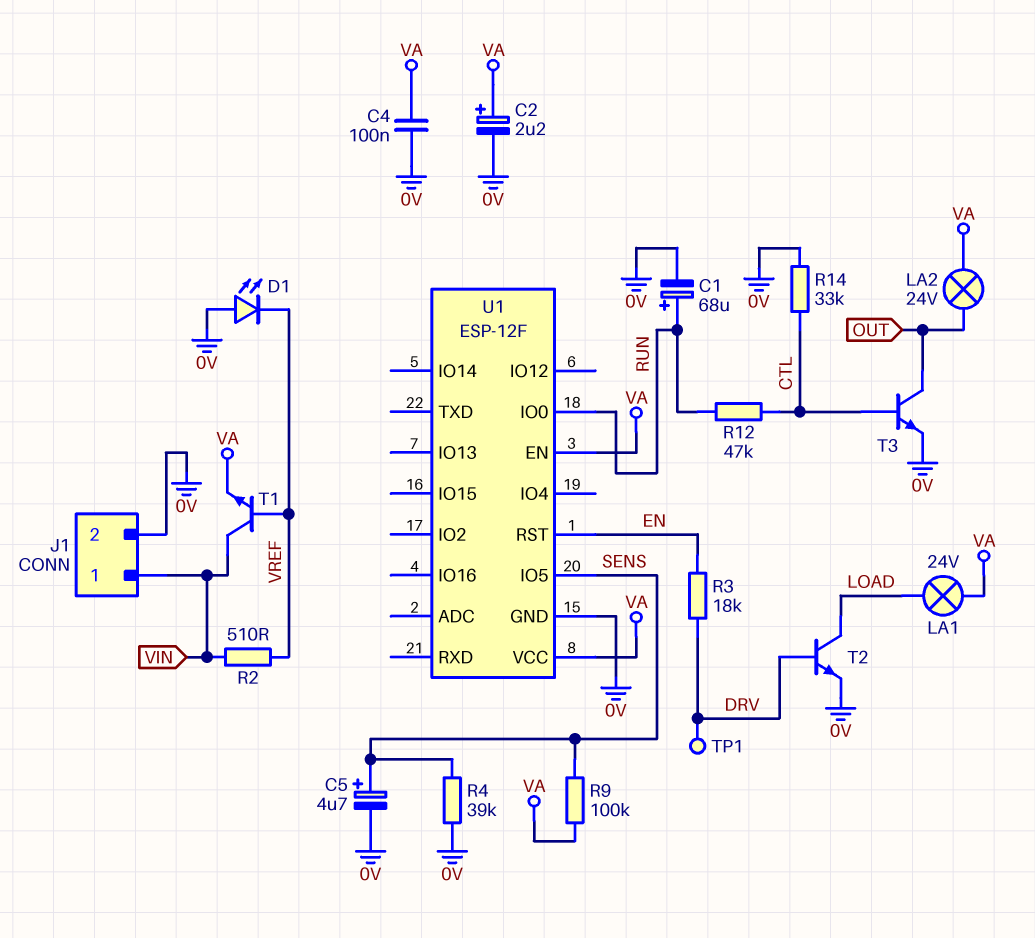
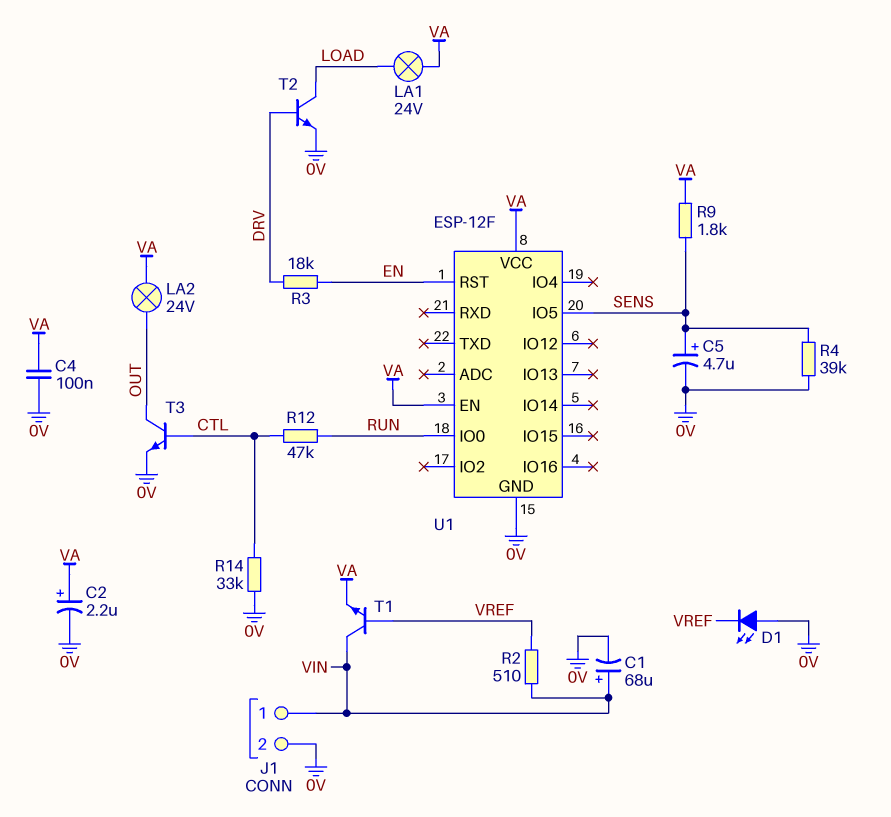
C1: 68uF (plus RUN, minus 0V) -> 68uF (plus VIN, minus 0V)
R9: 100k (SENS, VA) -> 1.8k (SENS, VA)
TP1: test point (DRV) -> none

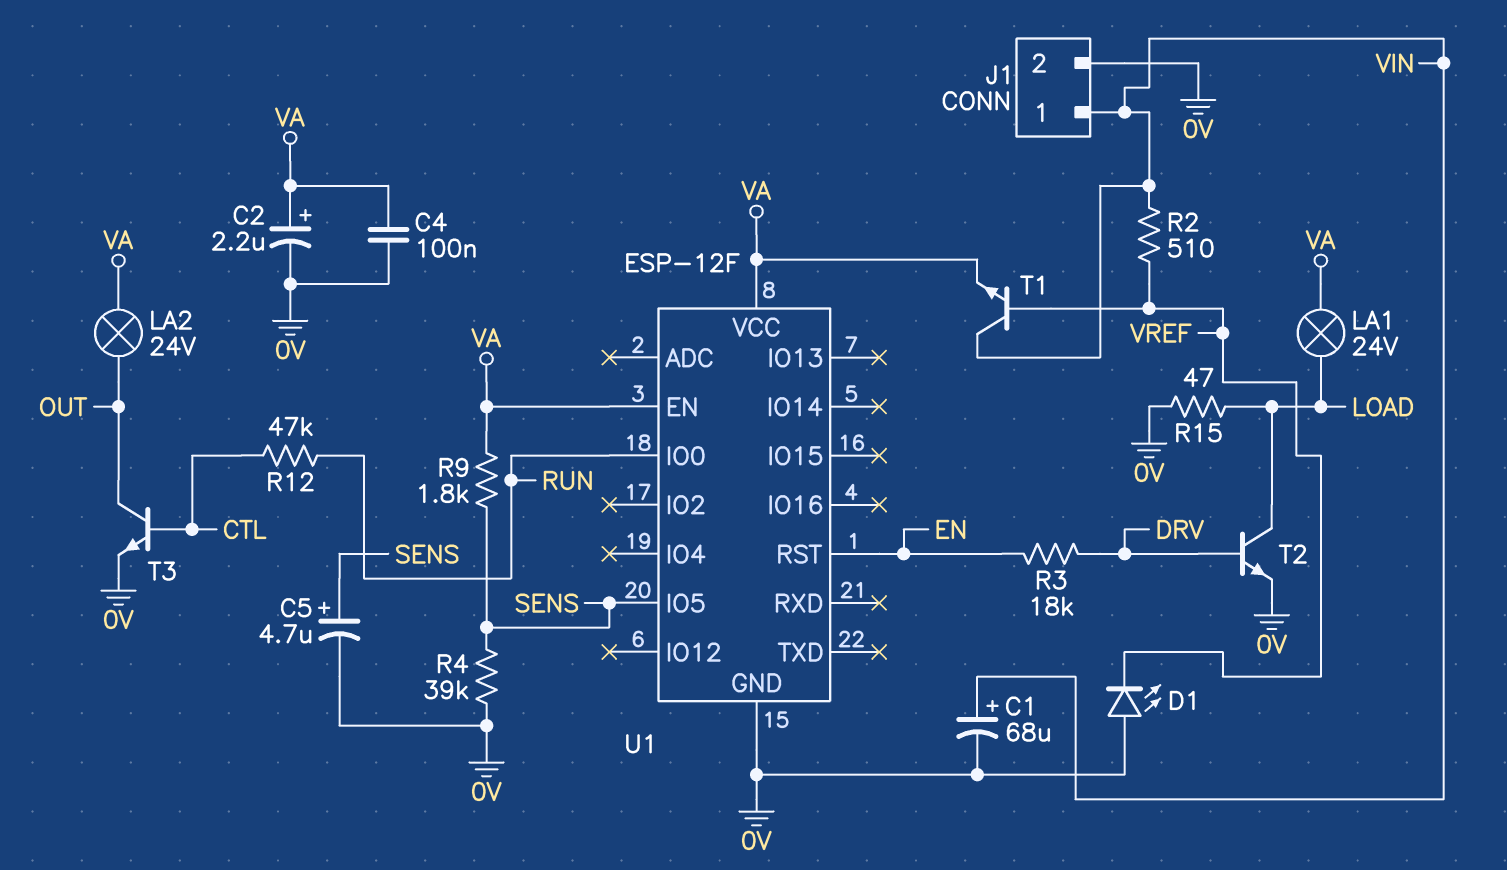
R14: 33k (0V, CTL) -> none
R15: none -> 47 (0V, LOAD)

